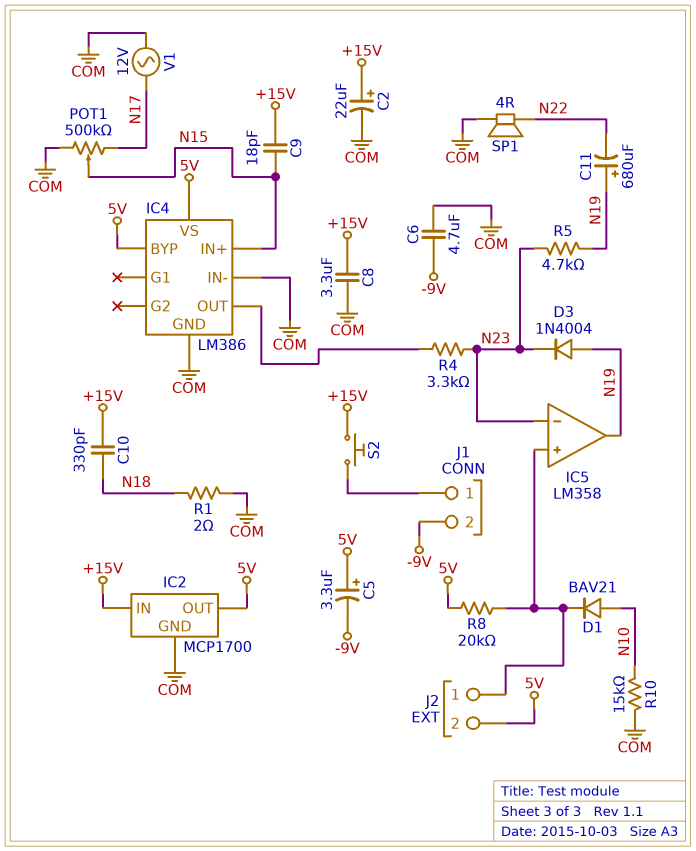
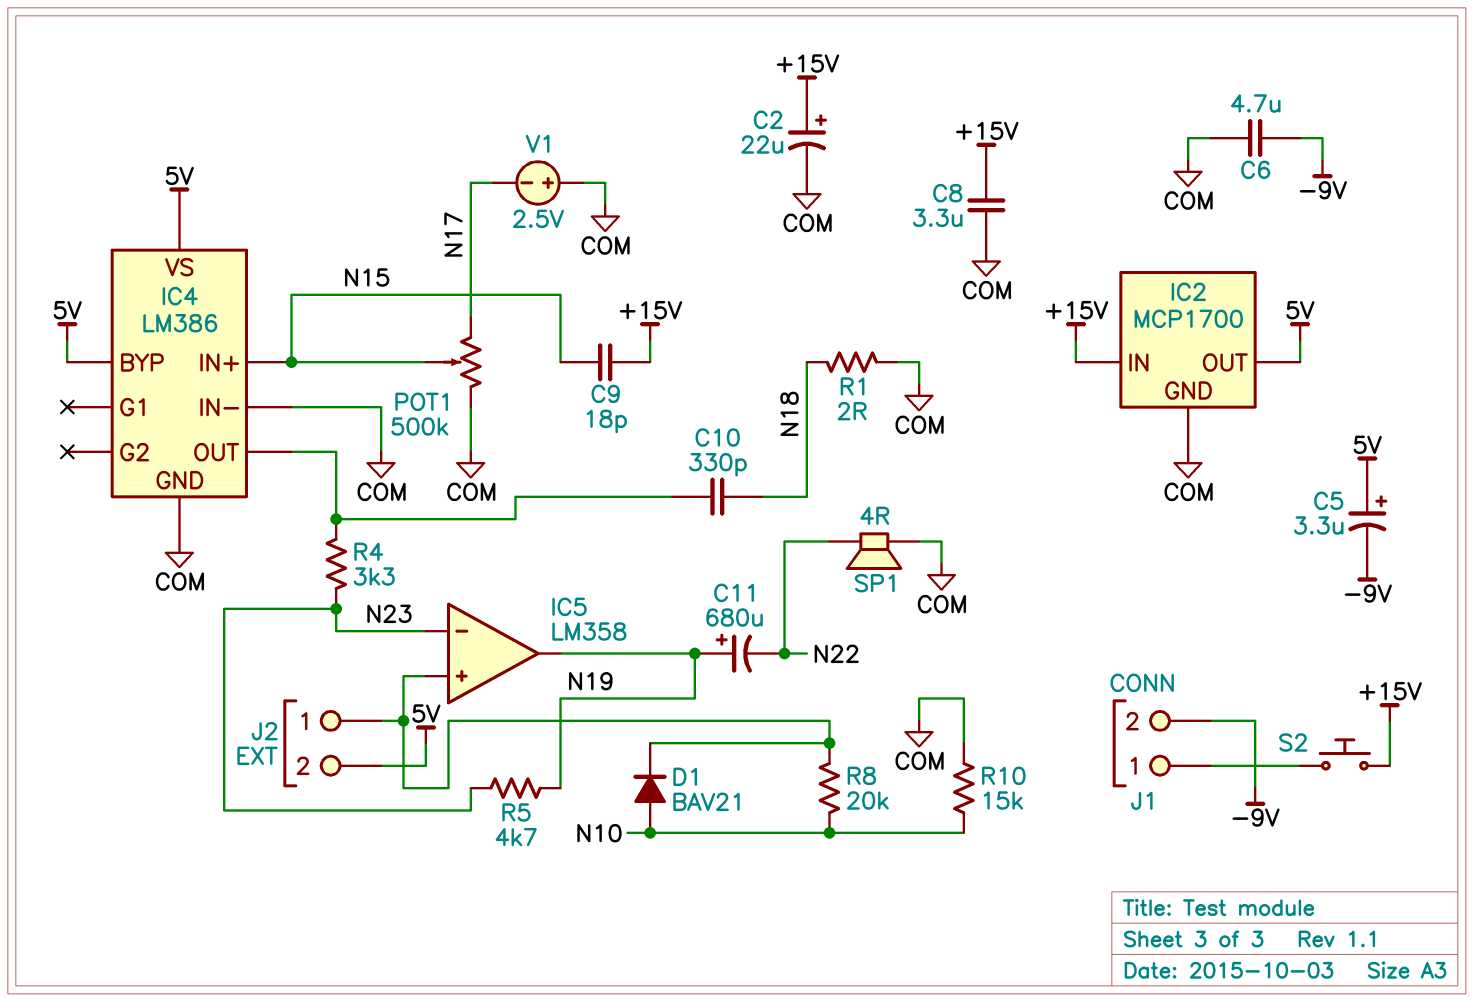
C10: 330pF (+15V, N18) -> 330pF (IC4/OUT, N18)
D3: diode 1N4004 (A N19, K N23) -> none
R8: 20k (5V, IC5/in+) -> 20k (IC5/in+, N10)
V1: AC 12V (COM, N17) -> 2.5V (plus COM, minus N17)

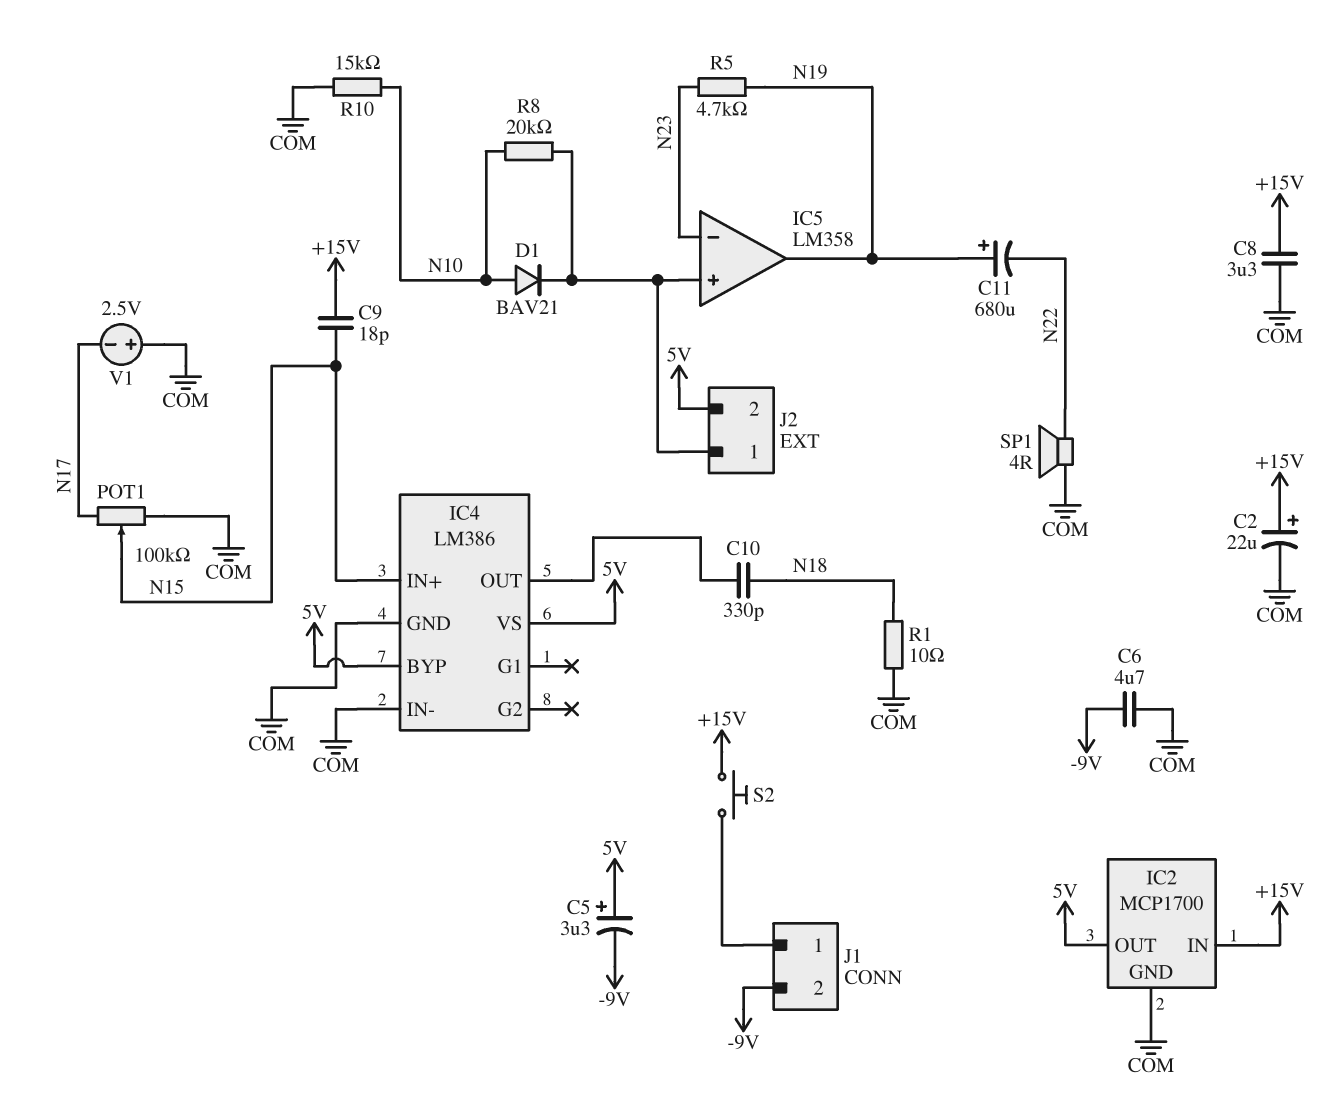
POT1: 500k (COM, N17, wiper N15) -> 100k (COM, N17, wiper N15)
R1: 2 (COM, N18) -> 10 (COM, N18)
R4: 3.3k (IC4/OUT, N23) -> none

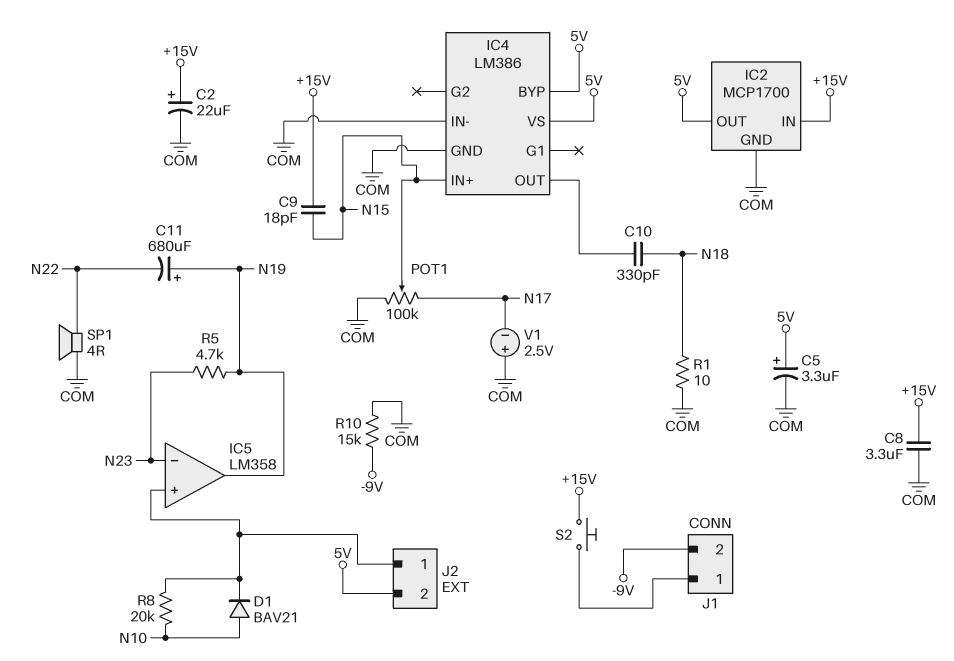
C5: 3.3uF (plus 5V, minus -9V) -> 3.3uF (plus 5V, minus COM)
C6: 4.7uF (-9V, COM) -> none
R10: 15k (COM, N10) -> 15k (-9V, COM)

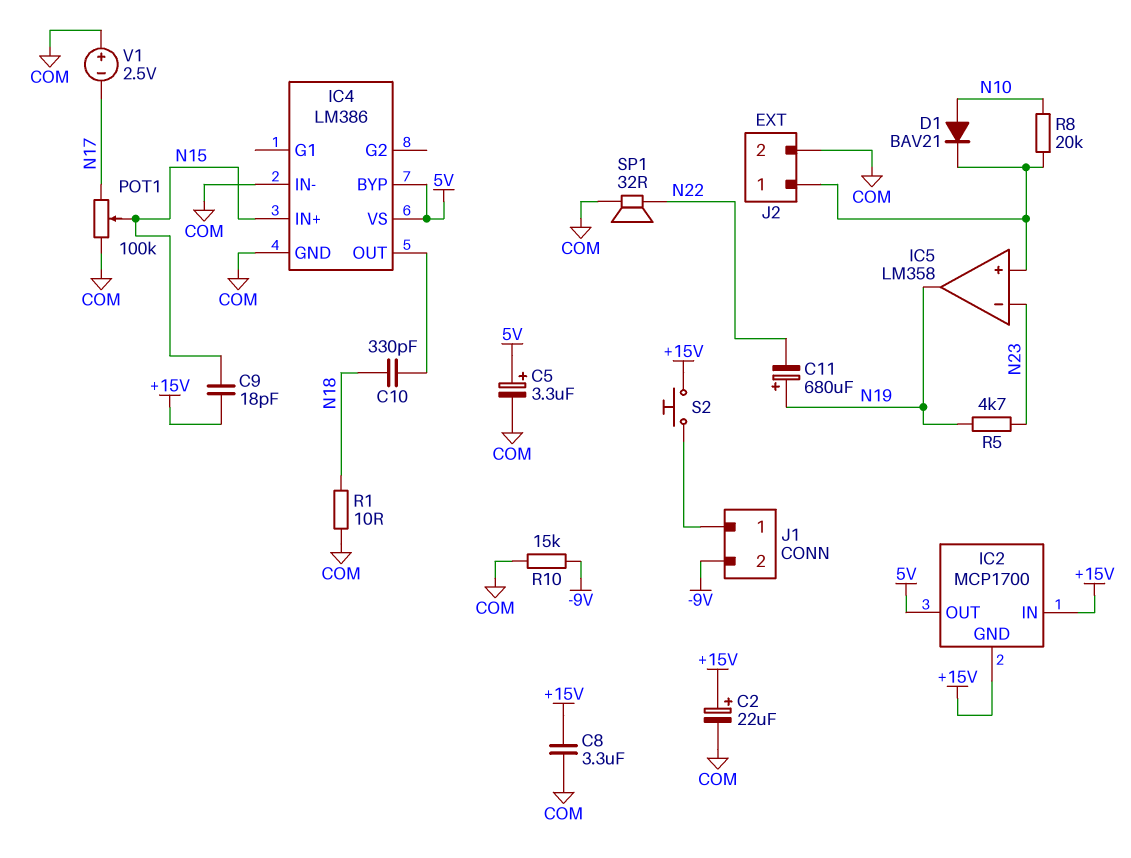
IC2 pin GND: COM -> +15V
J2 pin 2: 5V -> COM
SP1: speaker 4R (COM, N22) -> speaker 32R (COM, N22)

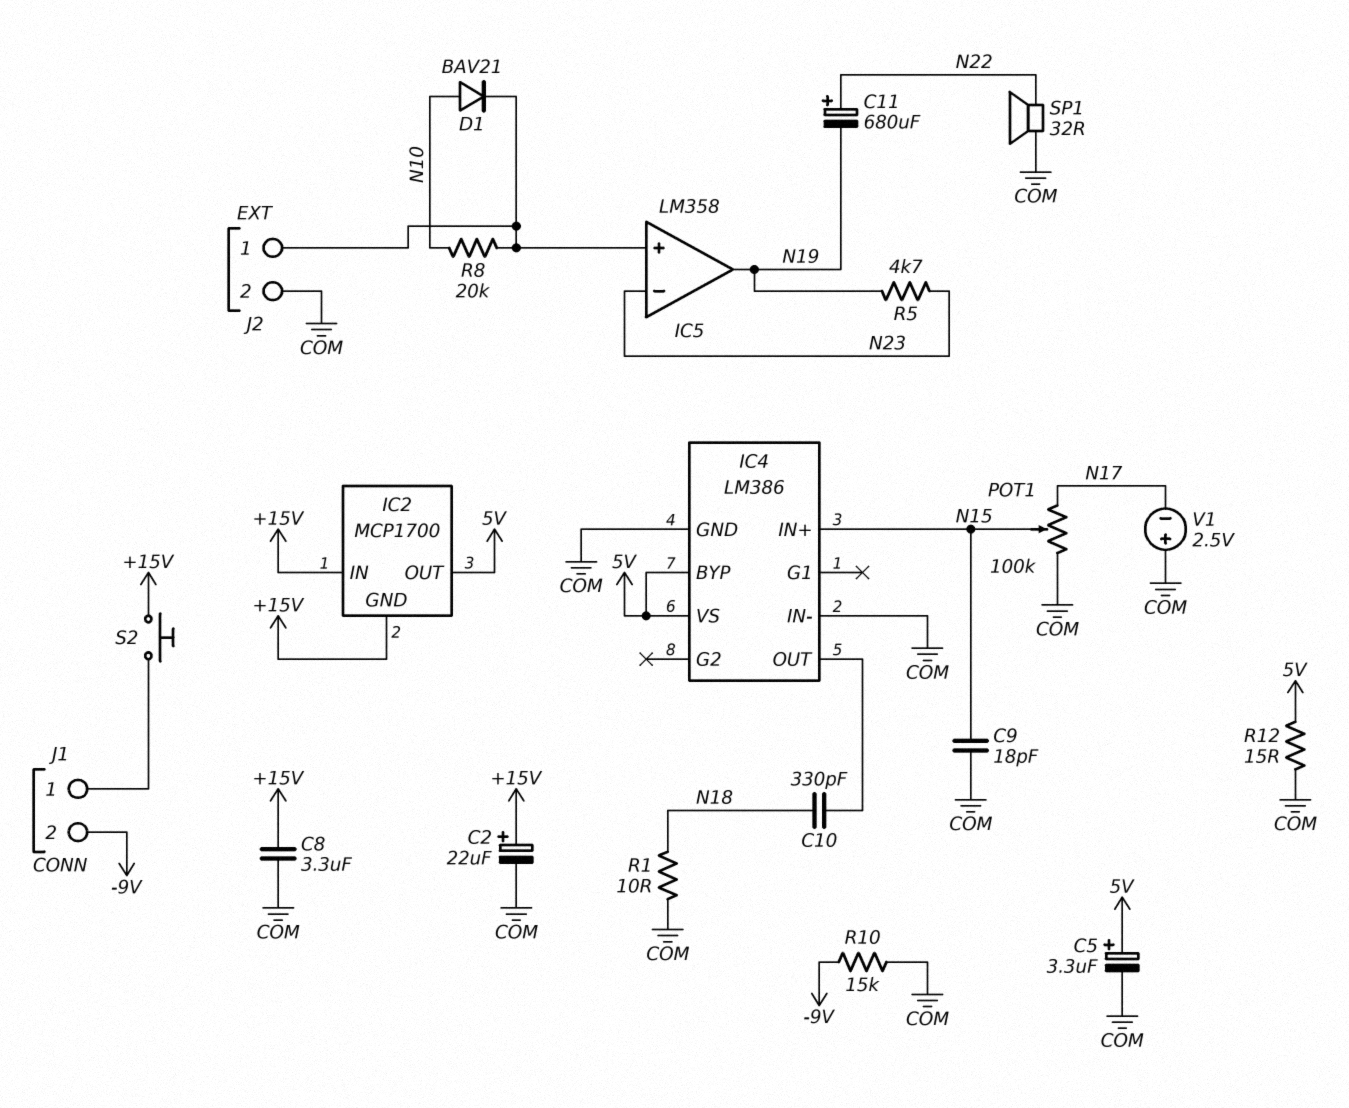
C9: 18pF (+15V, N15) -> 18pF (COM, N15)
C11: 680uF (plus N19, minus N22) -> 680uF (plus N22, minus N19)
R12: none -> 15 (5V, COM)

